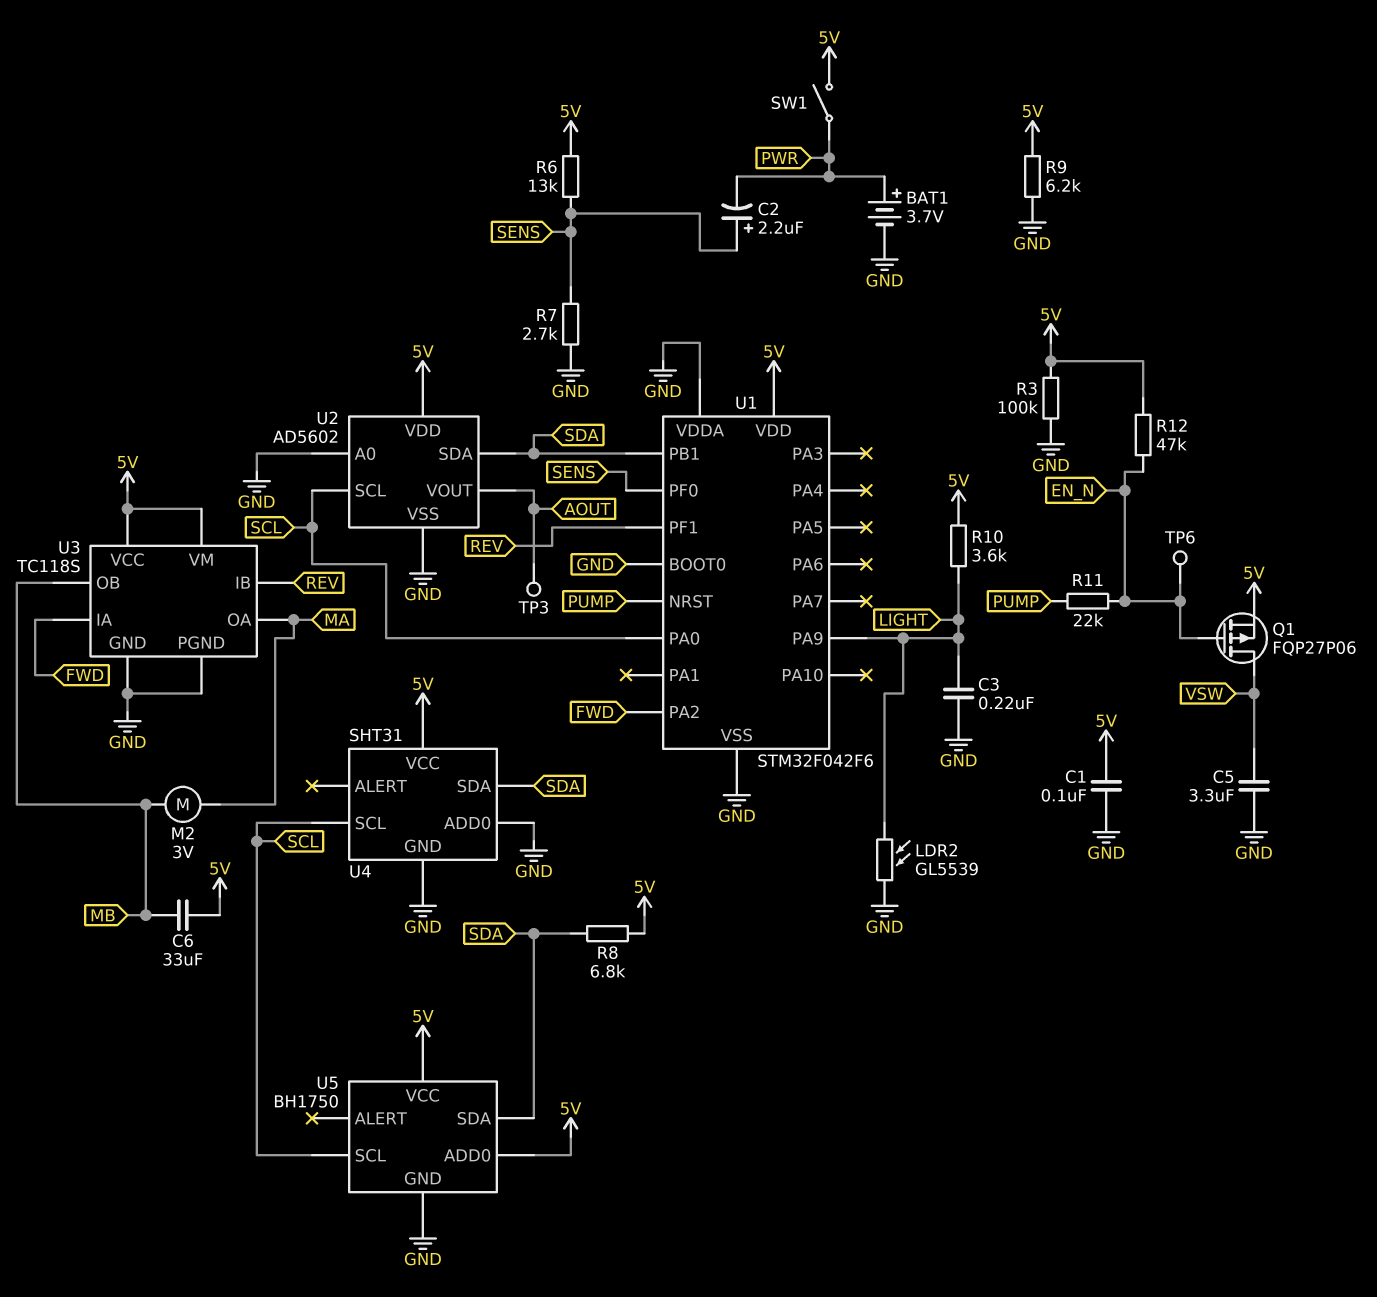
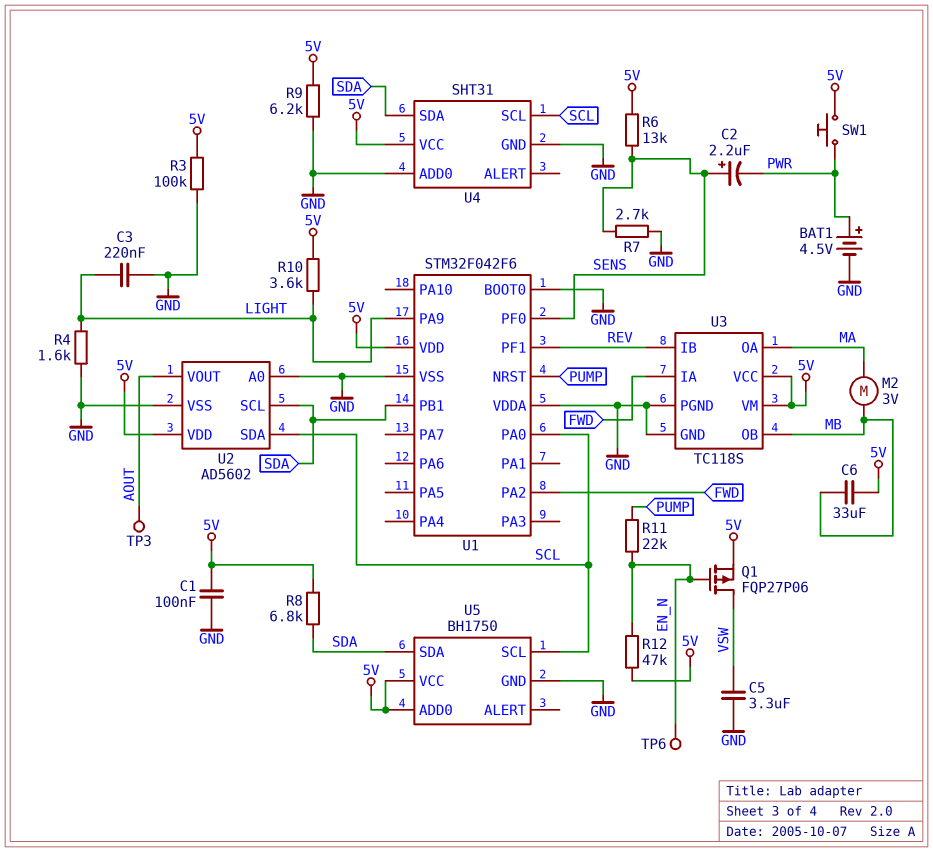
BAT1: 3.7V (plus PWR, minus GND) -> 4.5V (plus PWR, minus GND)
LDR2: GL5539 (GND, LIGHT) -> none
R4: none -> 1.6k (GND, LIGHT)
SW1: switch (5V, PWR) -> button (5V, PWR)
U2 pin SCL: SCL -> SDA
U2 pin SDA: SDA -> SCL

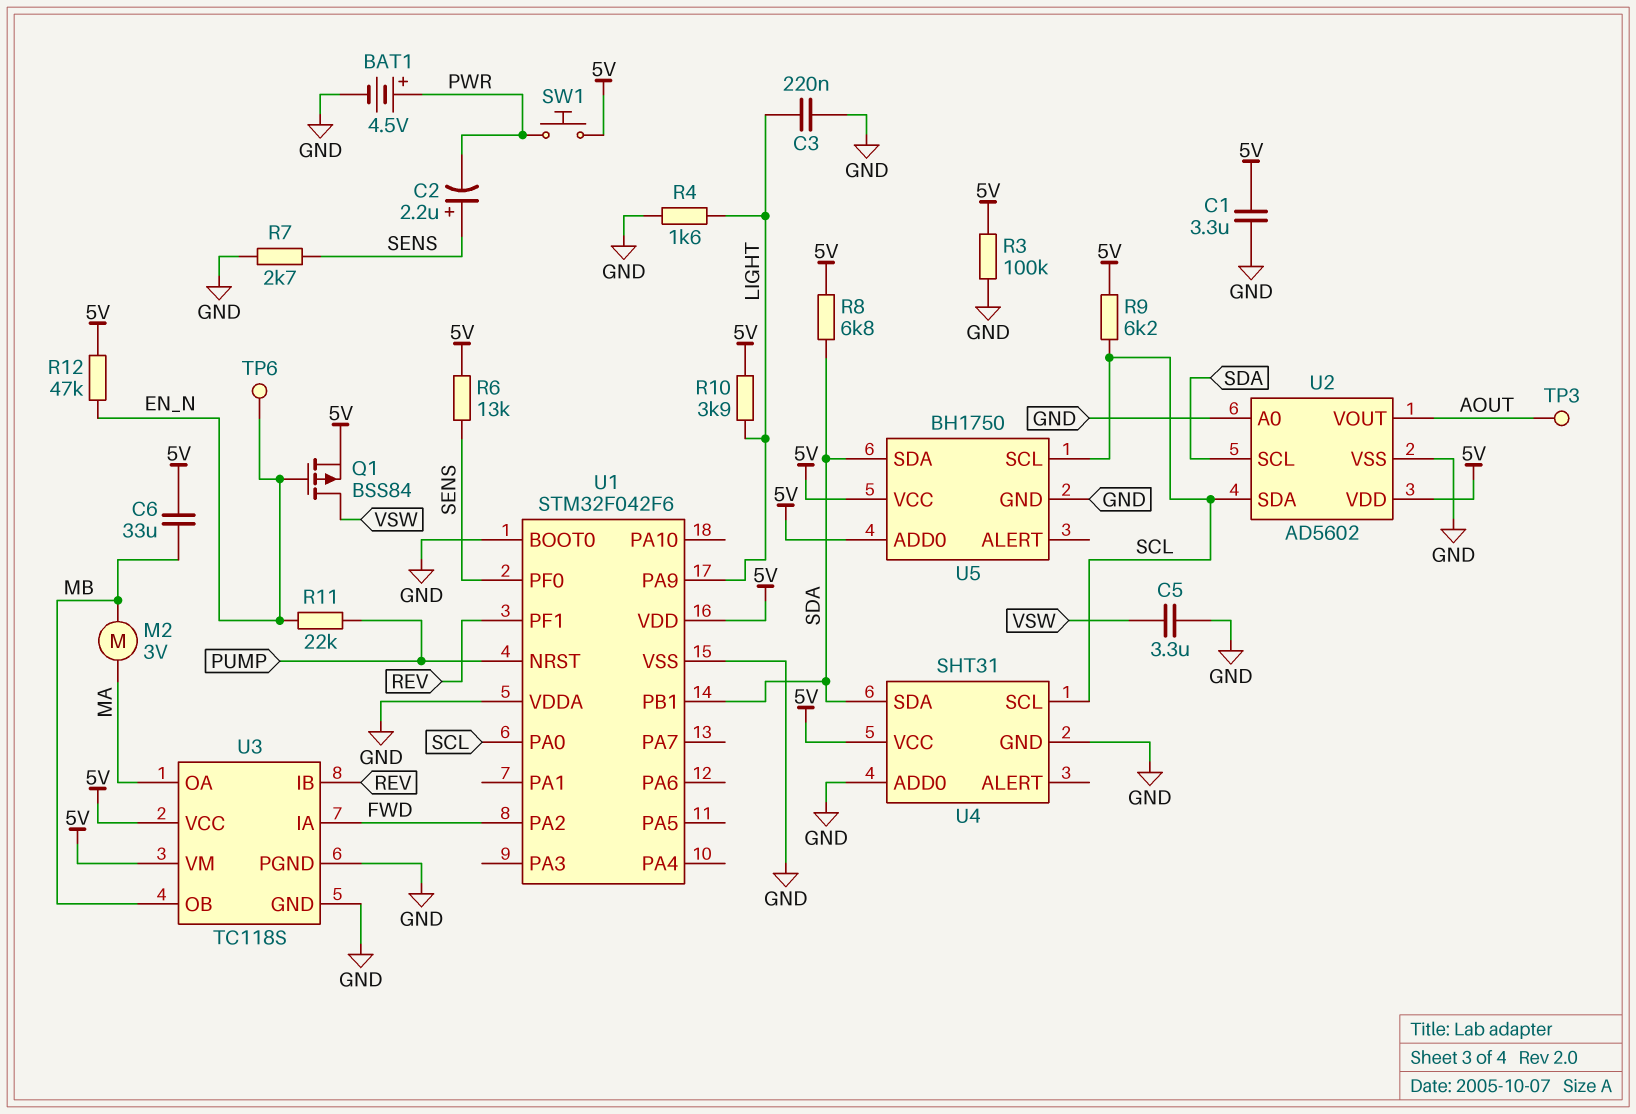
C1: 100nF (5V, GND) -> 3.3uF (5V, GND)
Q1: PMOS FQP27P06 (G EN_N, D VSW, S 5V) -> PMOS BSS84 (G EN_N, D VSW, S 5V)
R9: 6.2k (5V, GND) -> 6.2k (5V, SCL)
R10: 3.6k (5V, LIGHT) -> 3.9k (5V, LIGHT)

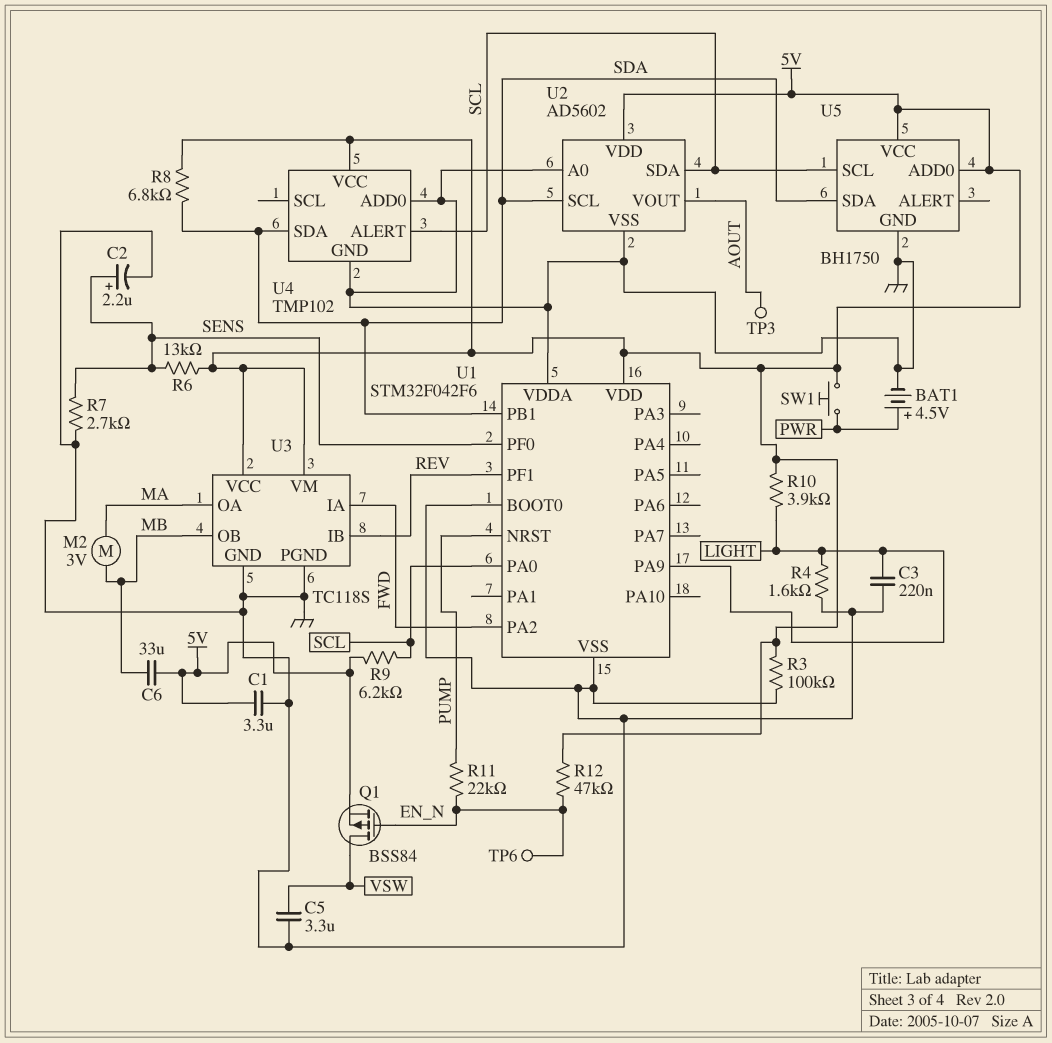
C2: 2.2uF (plus SENS, minus PWR) -> 2.2uF (plus SENS, minus GND)
U4: SHT31 -> TMP102
U4 pin ALERT: none -> SCL
U4 pin SCL: SCL -> none

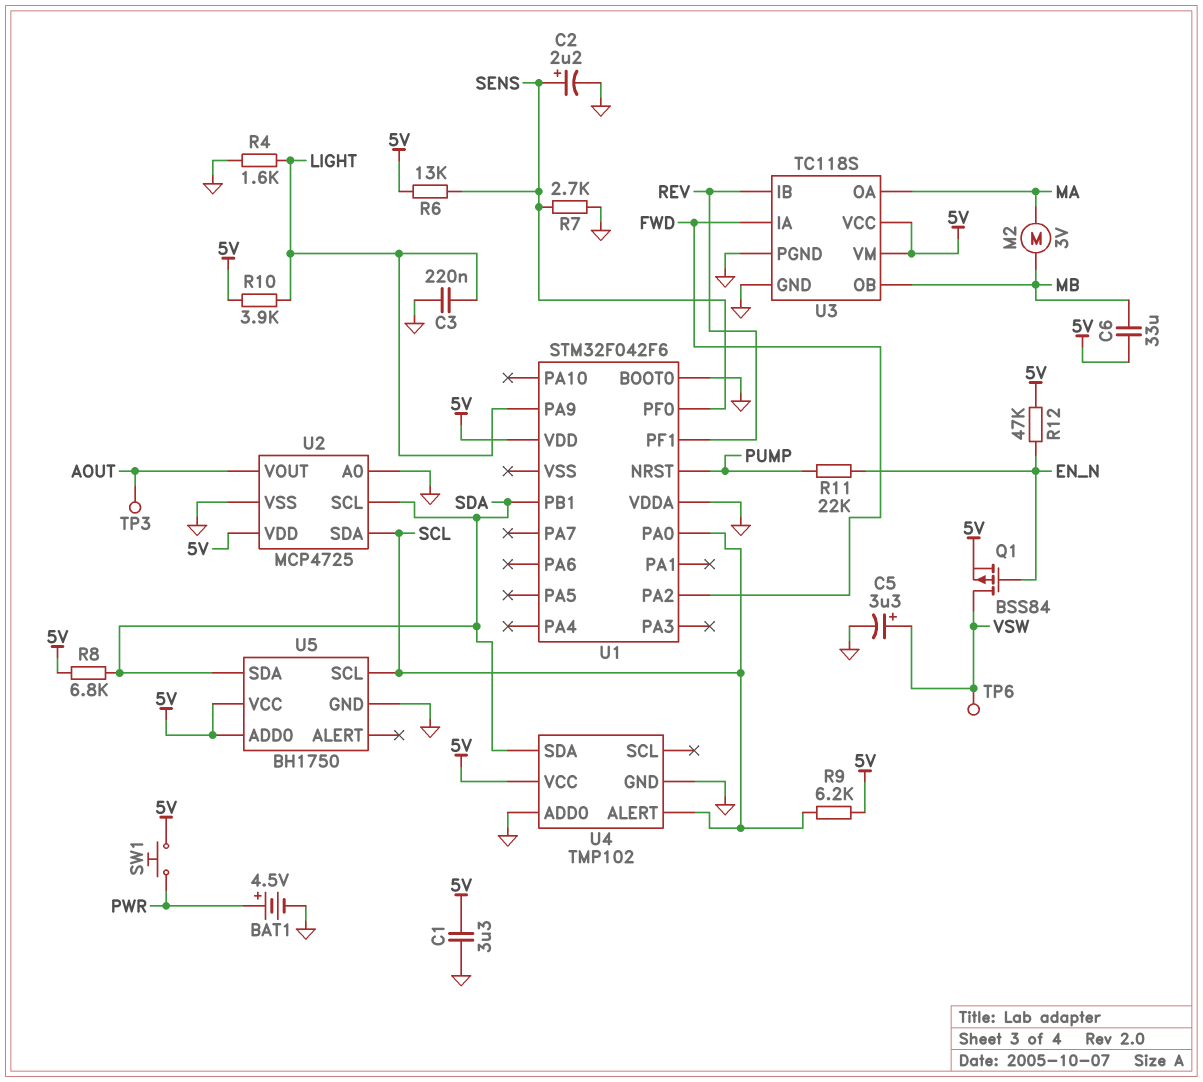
C5: 3.3uF (GND, VSW) -> 3.3uF (plus VSW, minus GND)
R3: 100k (5V, GND) -> none
TP6: test point (EN_N) -> test point (VSW)
U1 pin VSS: GND -> none
U2: AD5602 -> MCP4725

